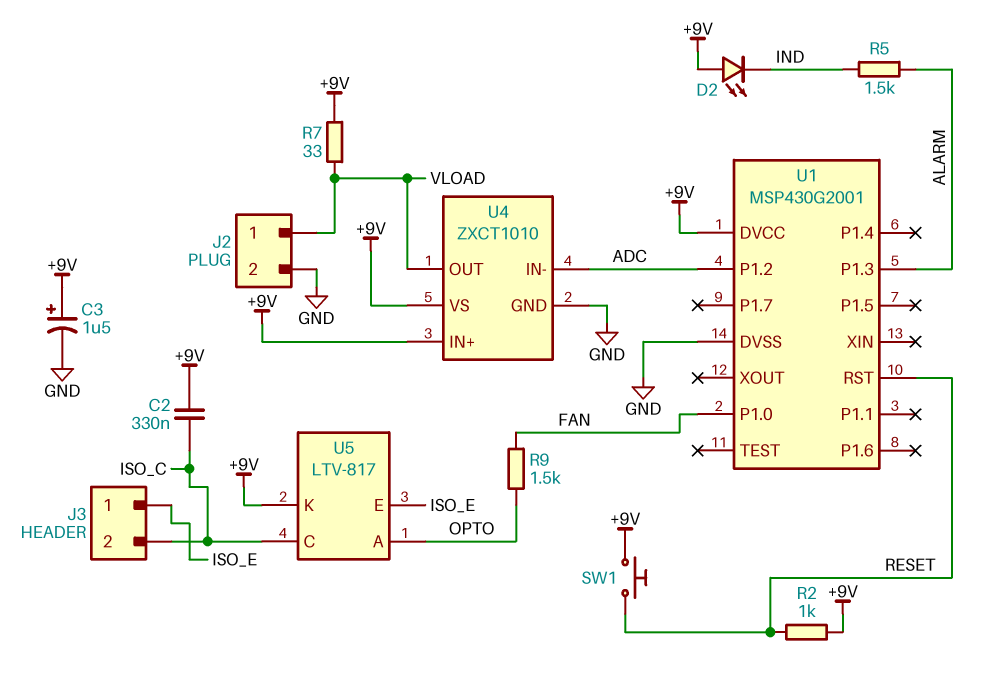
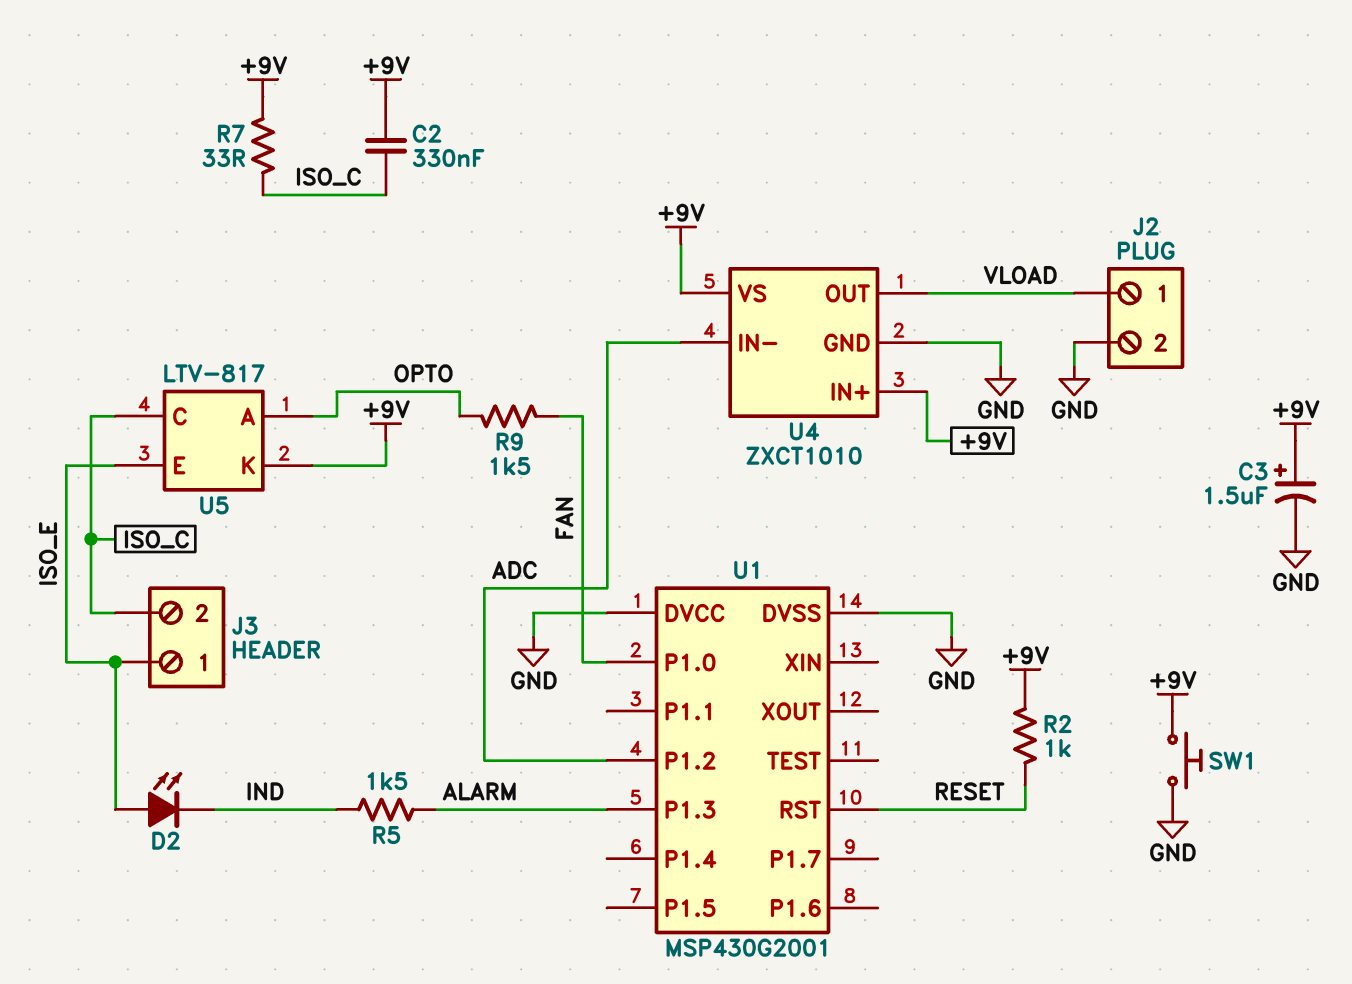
D2: LED (A +9V, K IND) -> LED (A ISO_E, K IND)
R7: 33 (+9V, VLOAD) -> 33 (+9V, ISO_C)
SW1: button (+9V, RESET) -> button (+9V, GND)
U1 pin DVCC: +9V -> GND

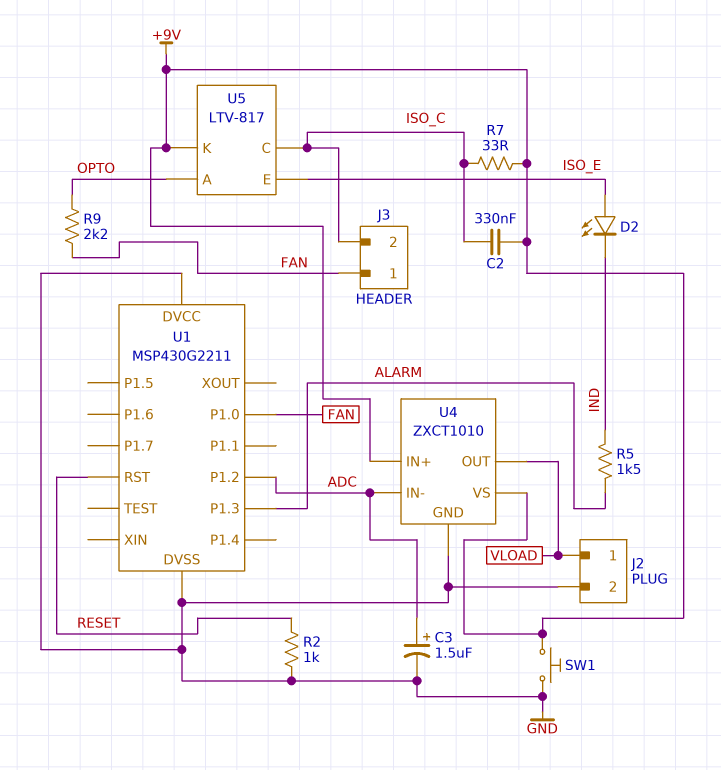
C3: 1.5uF (plus +9V, minus GND) -> 1.5uF (plus ADC, minus GND)
J3 pin 1: ISO_E -> FAN
R2: 1k (+9V, RESET) -> 1k (GND, RESET)
R9: 1.5k (FAN, OPTO) -> 2.2k (FAN, OPTO)
U1: MSP430G2001 -> MSP430G2211

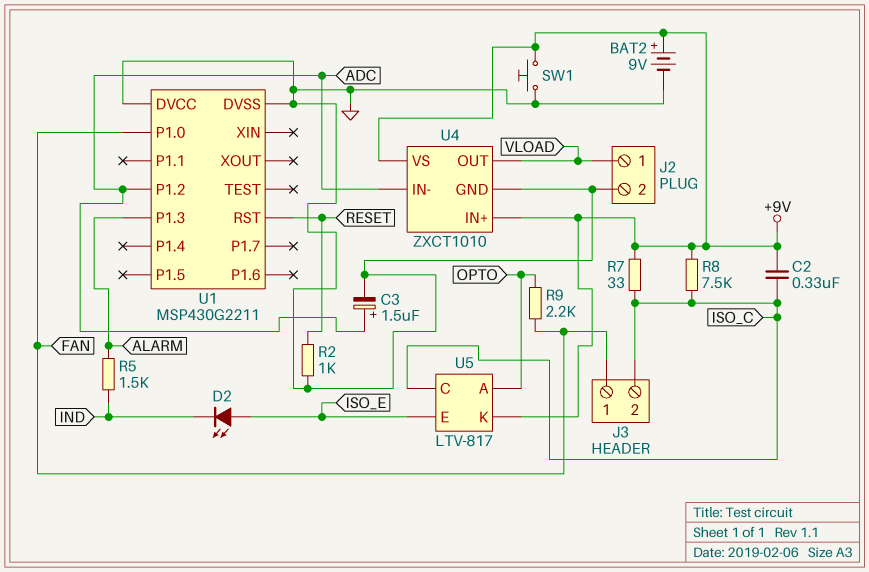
BAT2: none -> 9V (plus +9V, minus GND)
R8: none -> 7.5k (+9V, ISO_C)

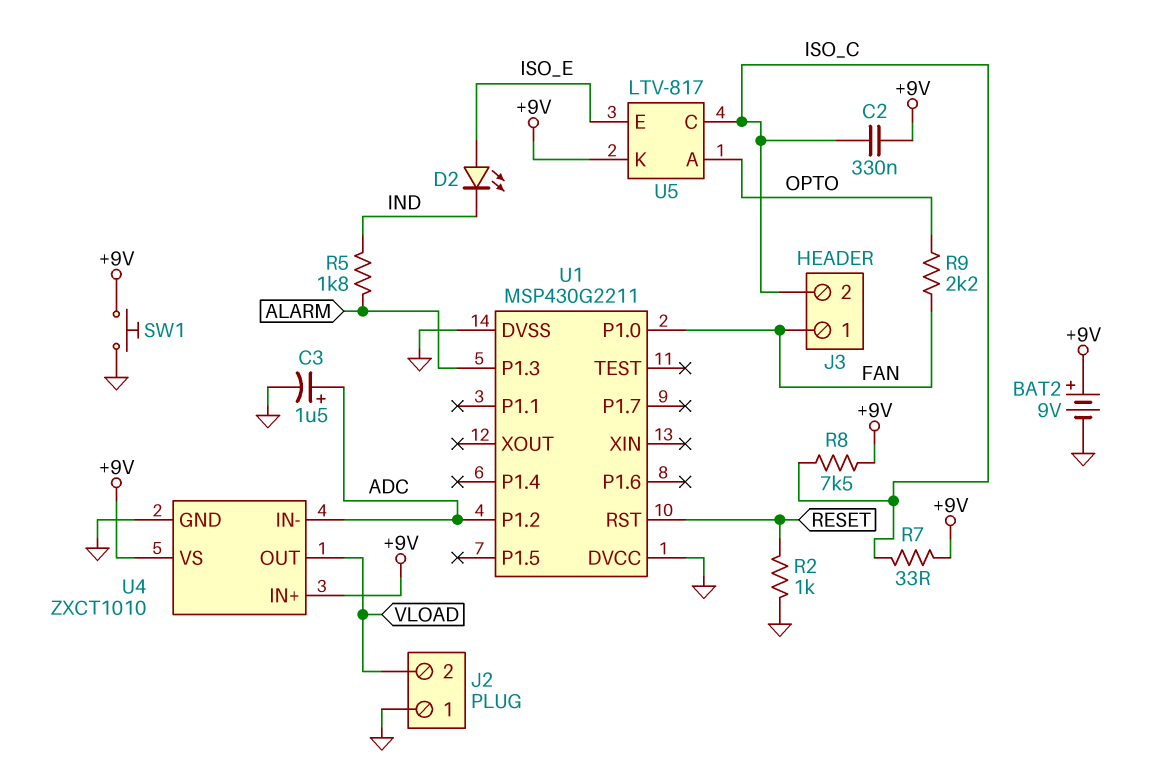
J2 pin 1: VLOAD -> GND
J2 pin 2: GND -> VLOAD
R5: 1.5k (ALARM, IND) -> 1.8k (ALARM, IND)

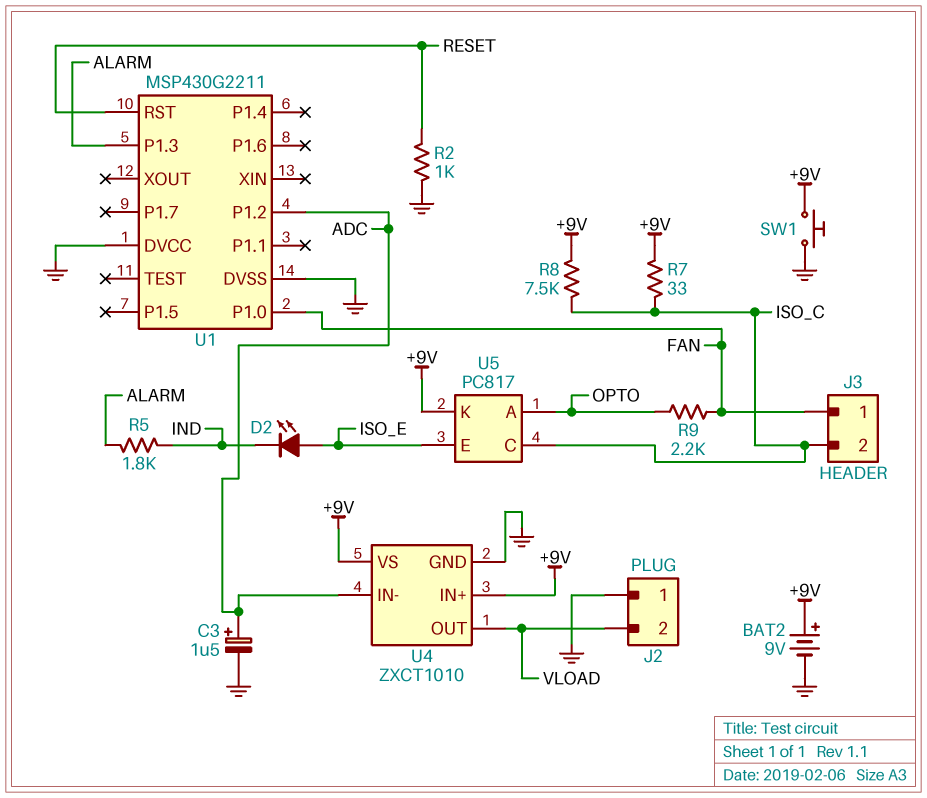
C2: 330nF (+9V, ISO_C) -> none
U5: LTV-817 -> PC817

